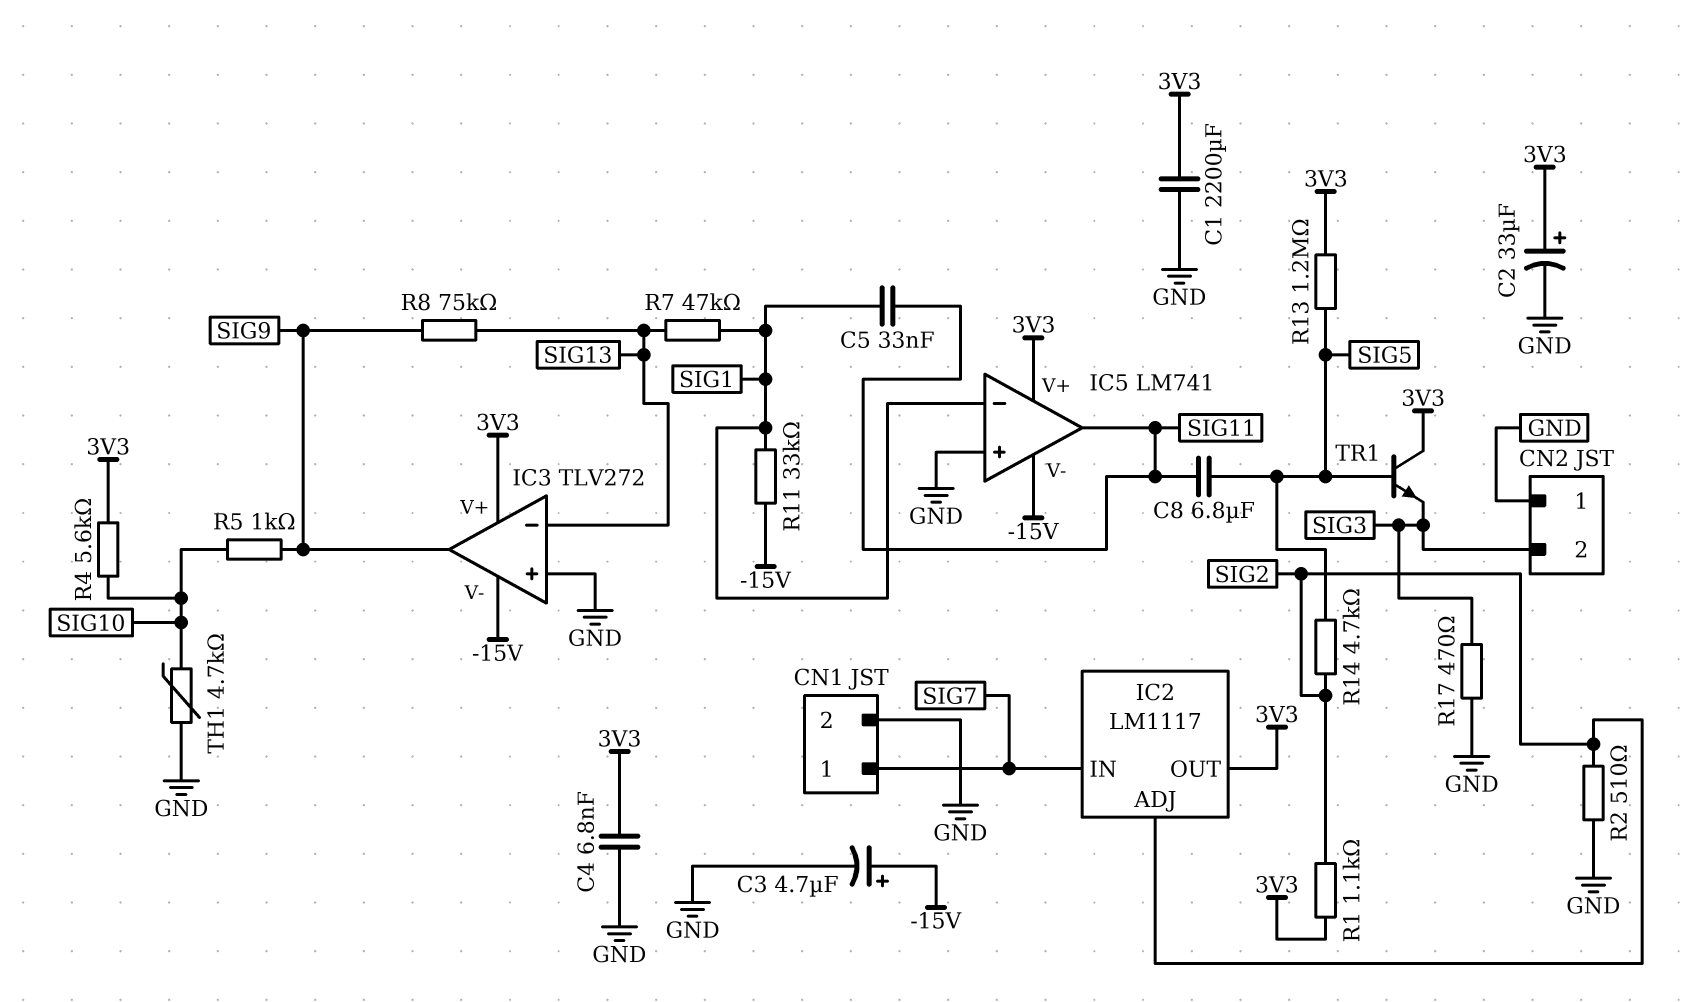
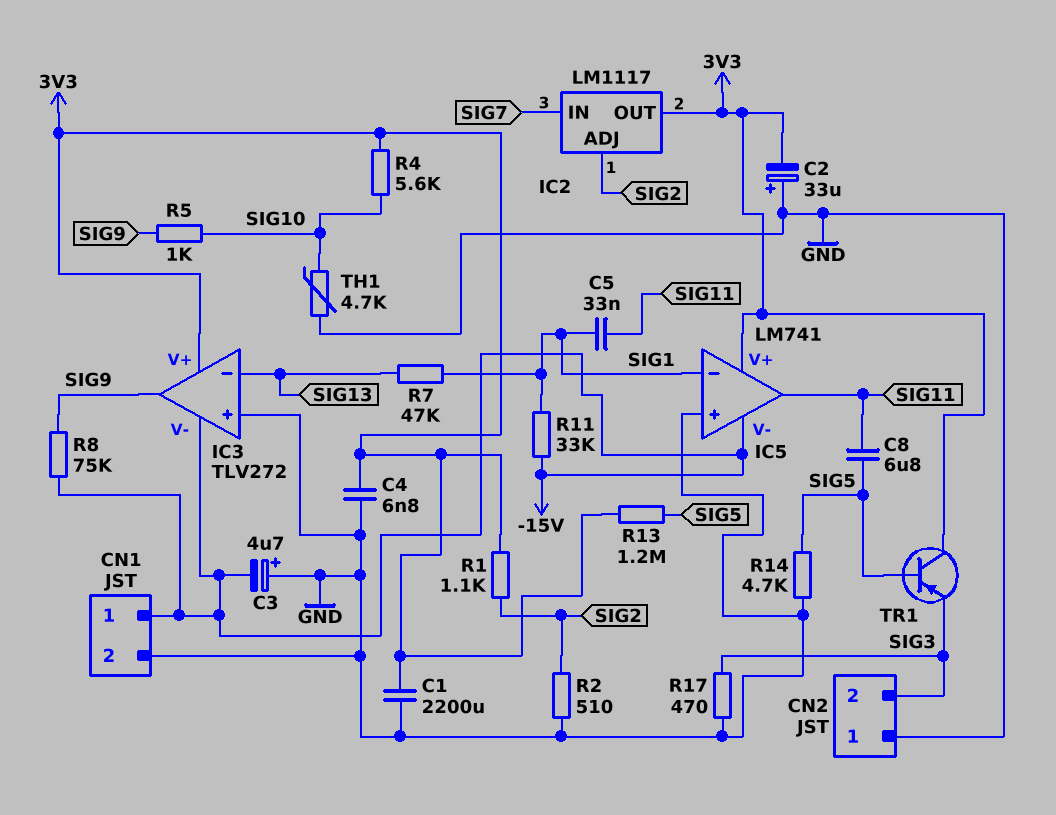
C2: 33uF (plus 3V3, minus GND) -> 33uF (plus GND, minus 3V3)
C3: 4.7uF (plus -15V, minus GND) -> 4.7uF (plus GND, minus -15V)
CN1 pin 1: SIG7 -> -15V
R8: 75k (SIG9, SIG13) -> 75k (-15V, SIG9)
R14: 4.7k (SIG2, SIG5) -> 4.7k (GND, SIG5)
TR1: NPN (B SIG5, C 3V3, E SIG3) -> PNP (B SIG5, C 3V3, E SIG3)

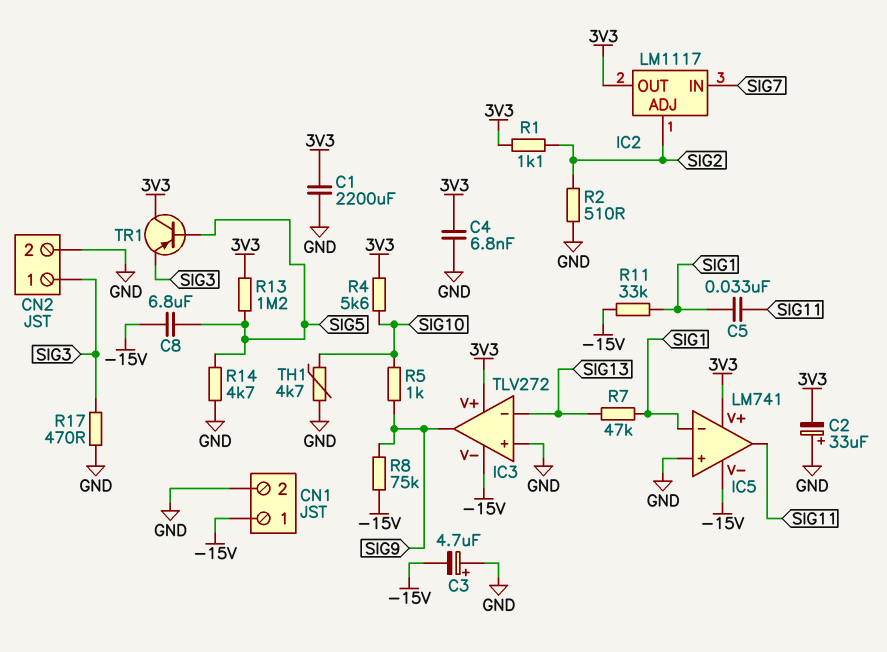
C8: 6.8uF (SIG5, SIG11) -> 6.8uF (-15V, SIG5)
CN2 pin 1: GND -> SIG3
CN2 pin 2: SIG3 -> GND

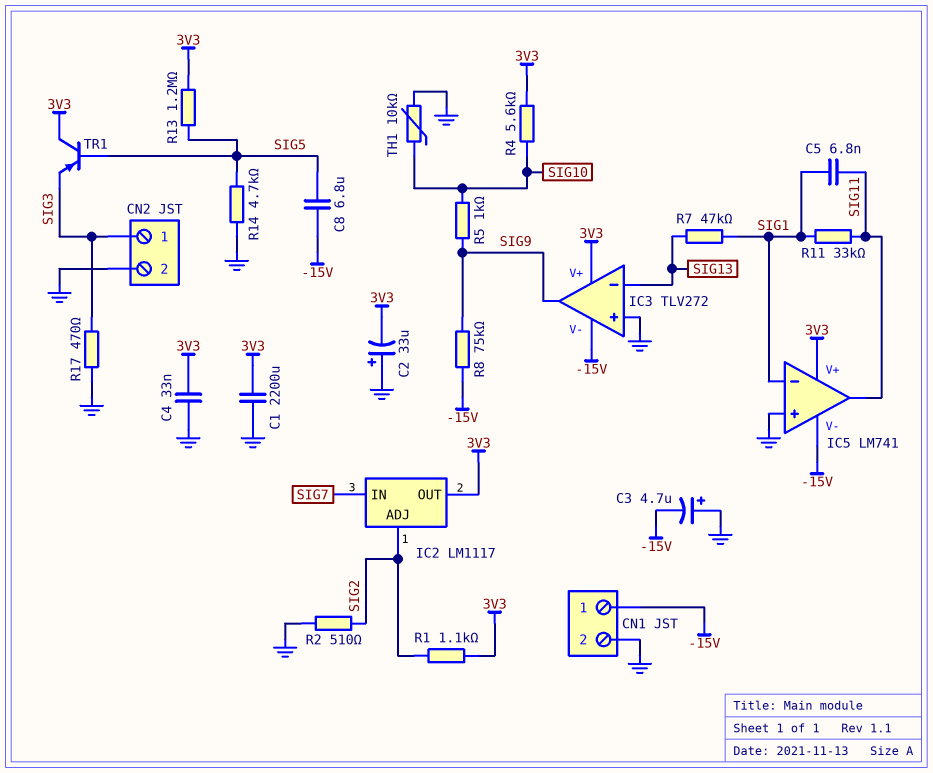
C4: 6.8nF (3V3, GND) -> 33nF (3V3, GND)
C5: 33nF (SIG1, SIG11) -> 6.8nF (SIG1, SIG11)
R11: 33k (-15V, SIG1) -> 33k (SIG1, SIG11)
TH1: 4.7k (GND, SIG10) -> 10k (GND, SIG10)

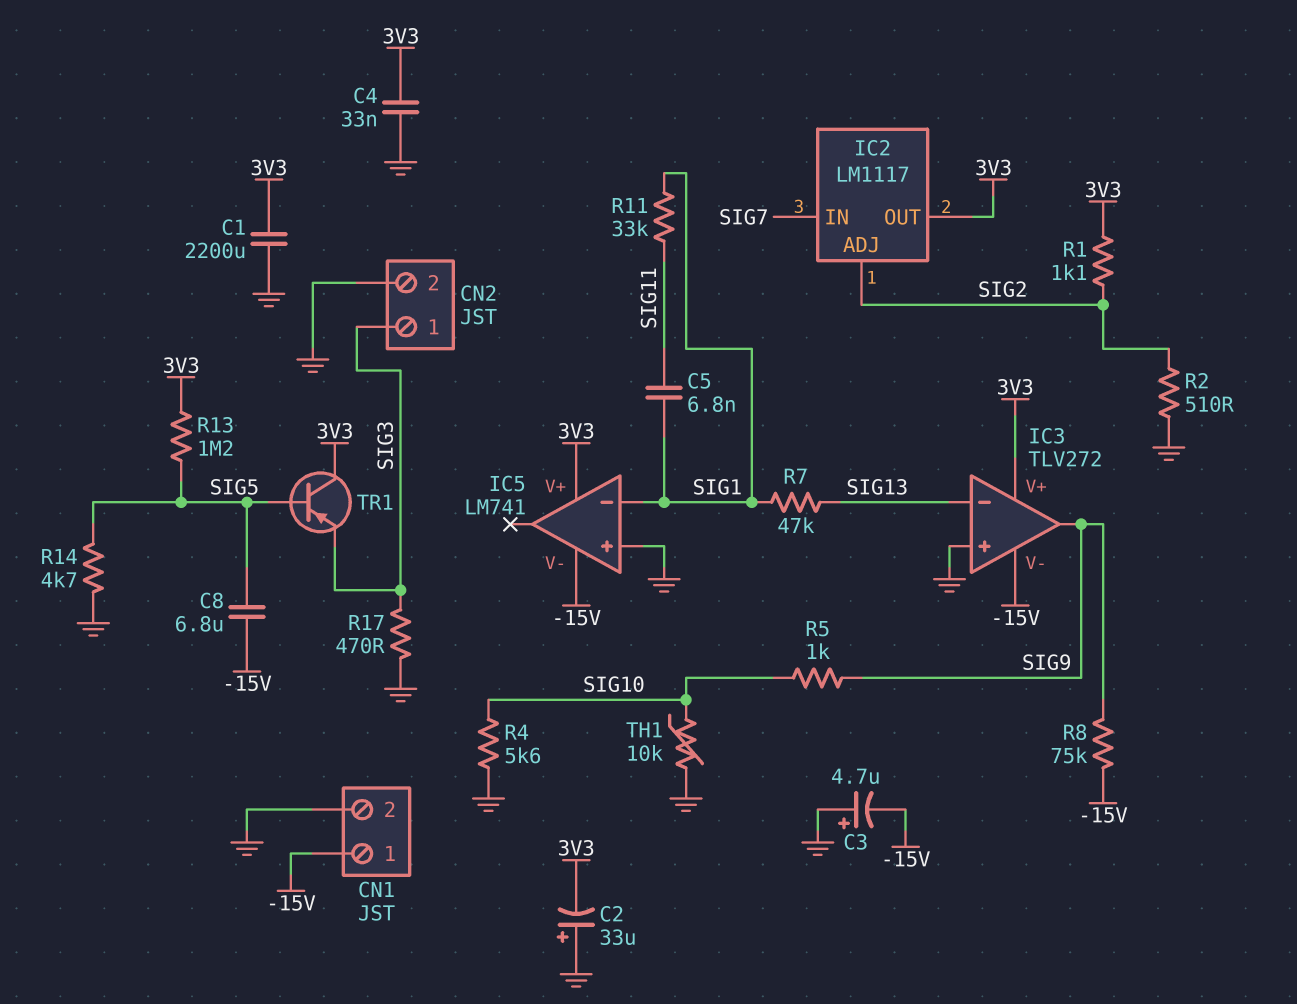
IC5 pin out: SIG11 -> none
R4: 5.6k (3V3, SIG10) -> 5.6k (GND, SIG10)

